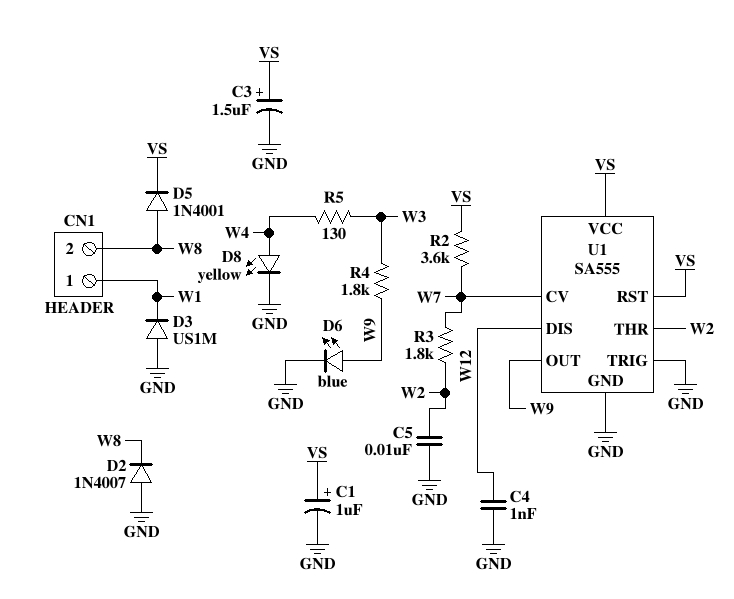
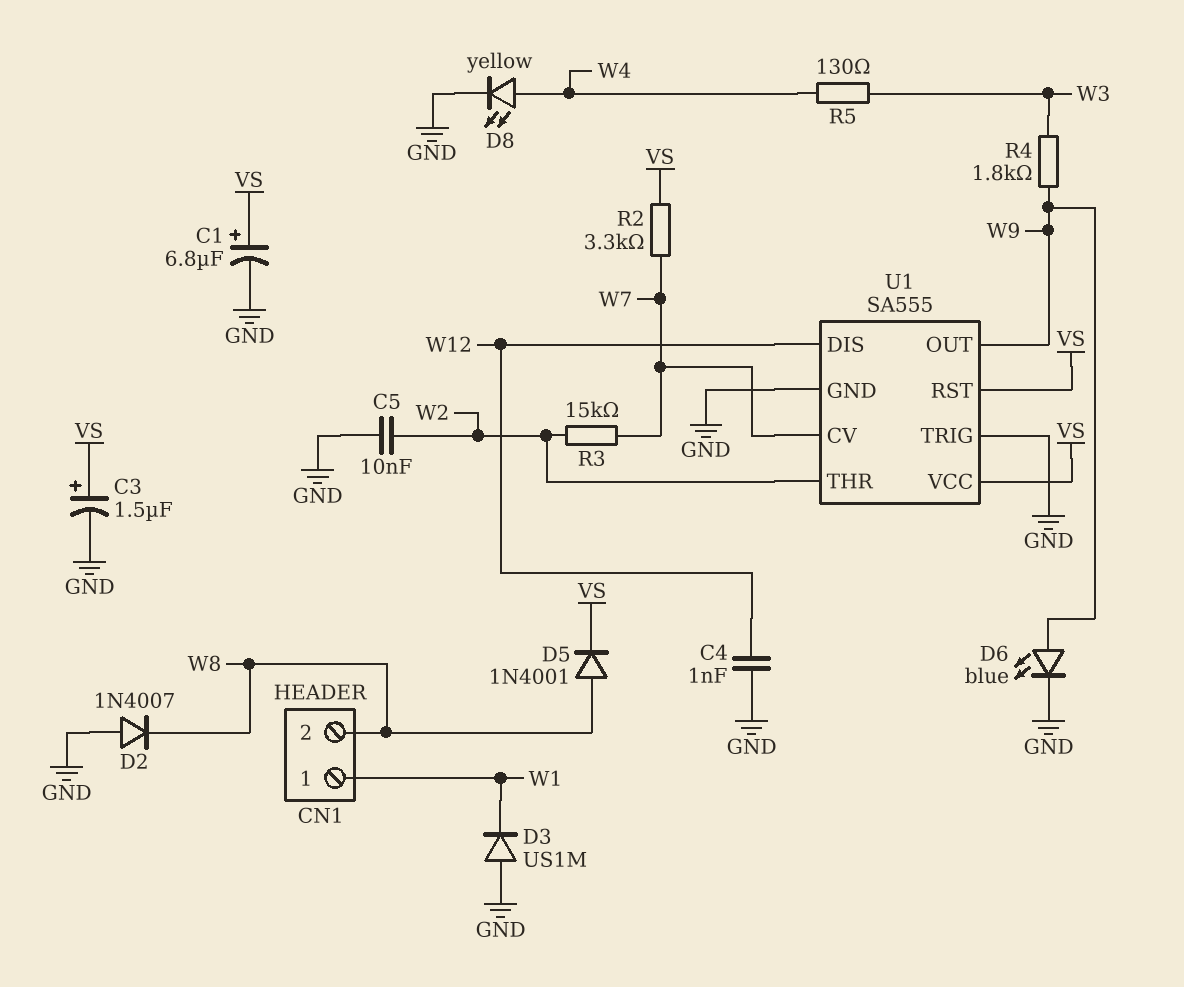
C1: 1uF (plus VS, minus GND) -> 6.8uF (plus VS, minus GND)
R2: 3.6k (VS, W7) -> 3.3k (VS, W7)
R3: 1.8k (W2, W7) -> 15k (W2, W7)

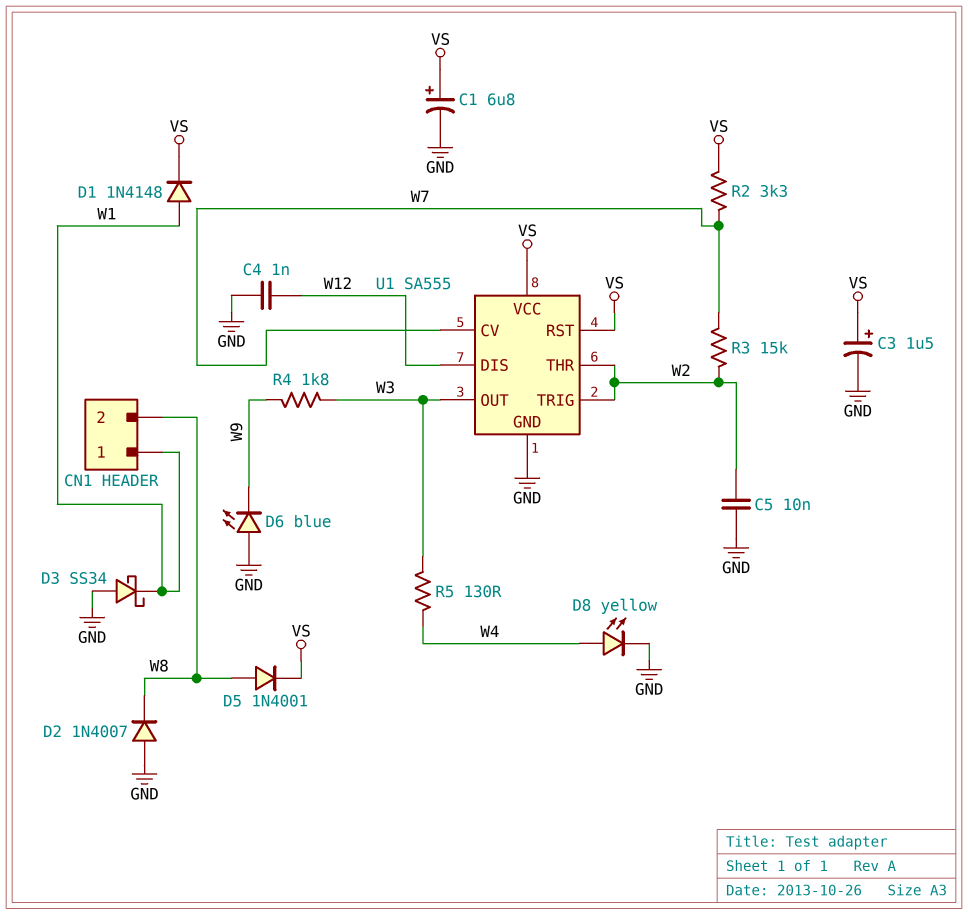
D1: none -> diode 1N4148 (A W1, K VS)
D3: diode US1M (A GND, K W1) -> schottky SS34 (A GND, K W1)
D6: LED blue (A W9, K GND) -> LED blue (A GND, K W9)
U1 pin OUT: W9 -> W3
U1 pin TRIG: GND -> W2

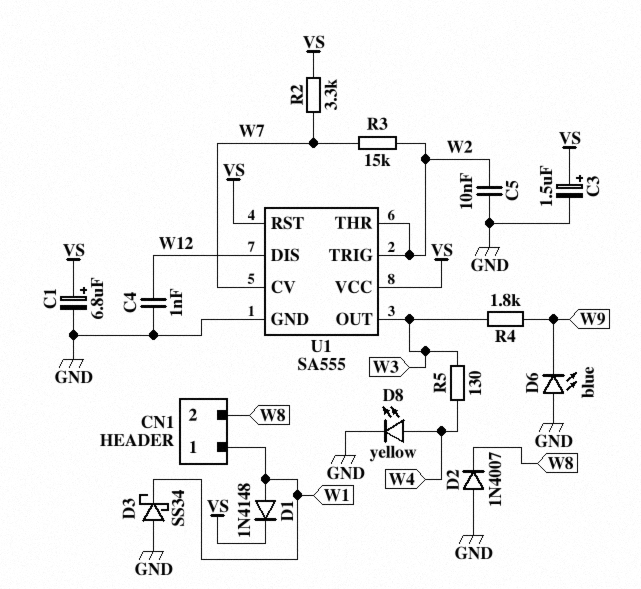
D5: diode 1N4001 (A W8, K VS) -> none

